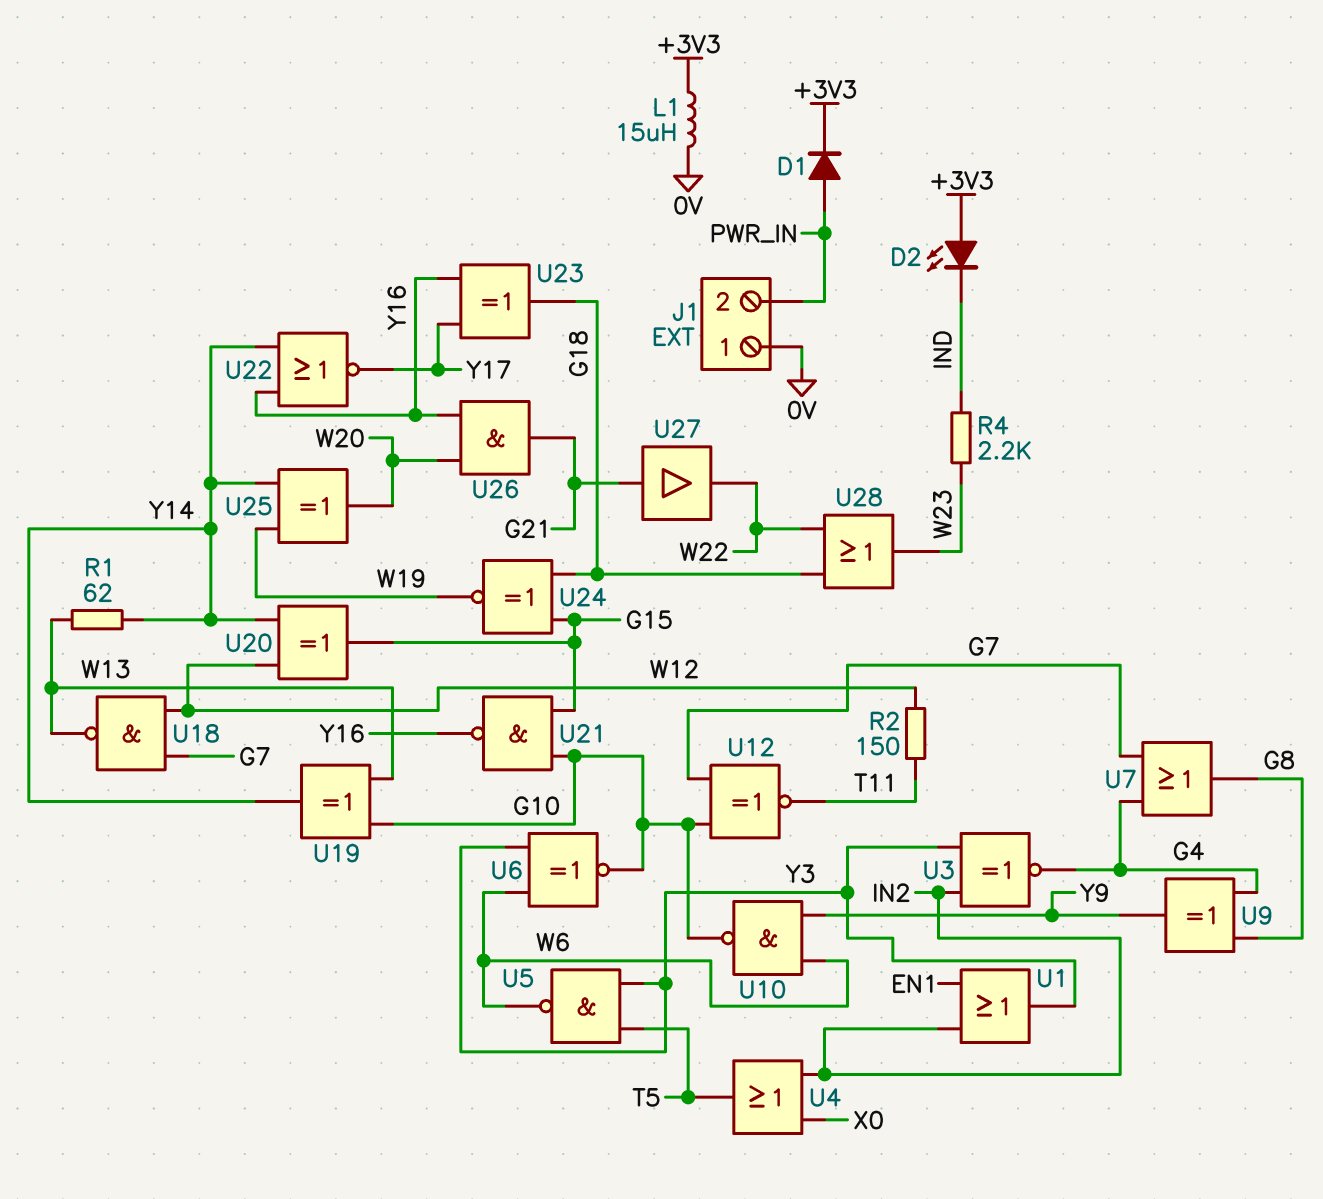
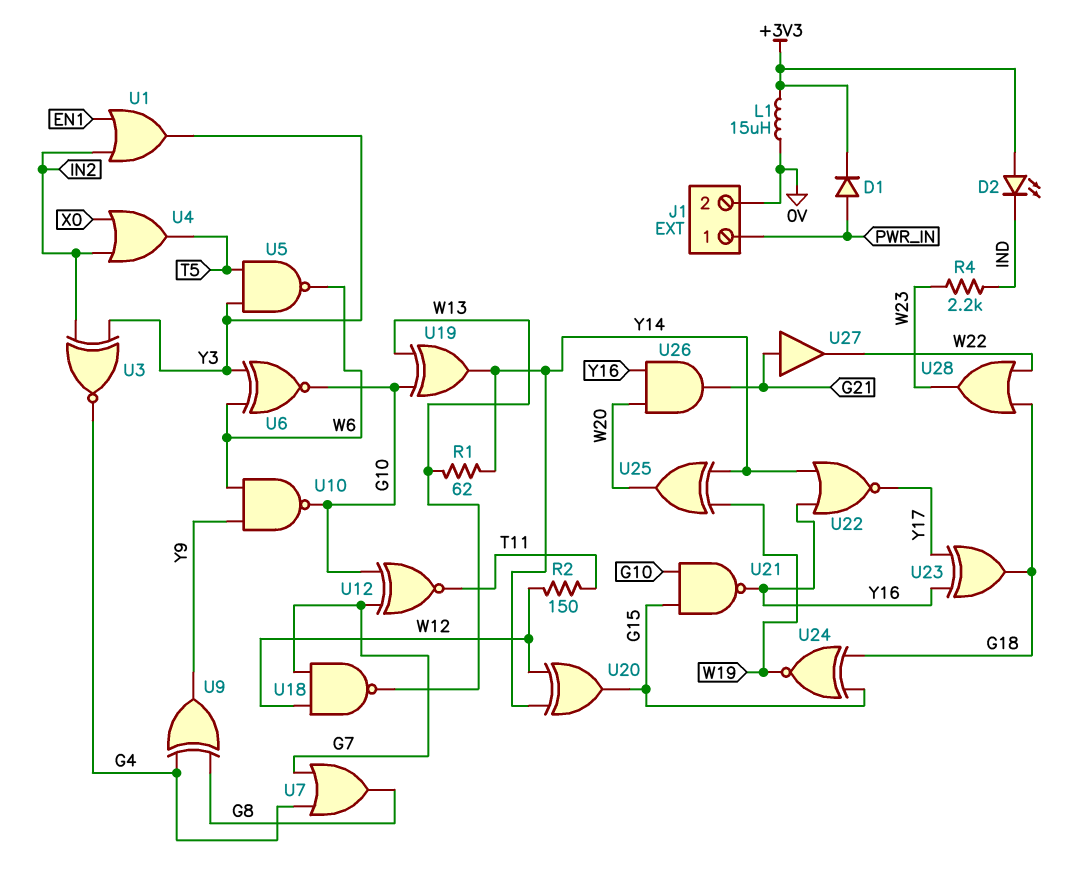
J1 pin 1: 0V -> PWR_IN
J1 pin 2: PWR_IN -> 0V

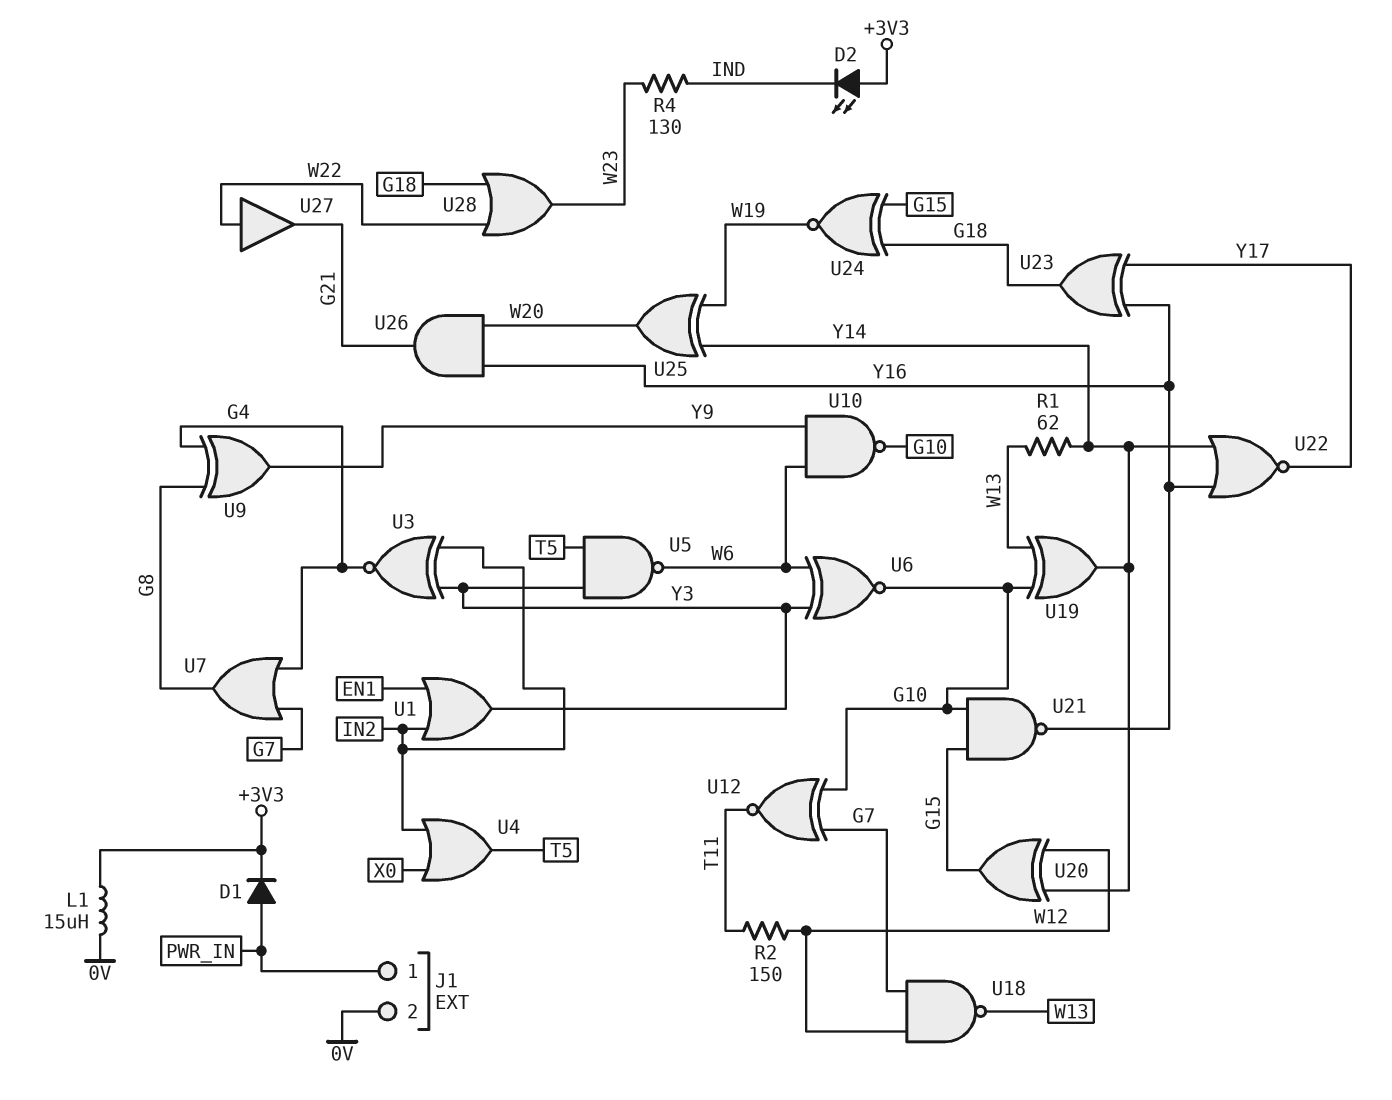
R4: 2.2k (IND, W23) -> 130 (IND, W23)
U27: buffer (in G21, out W22) -> buffer (in W22, out G21)

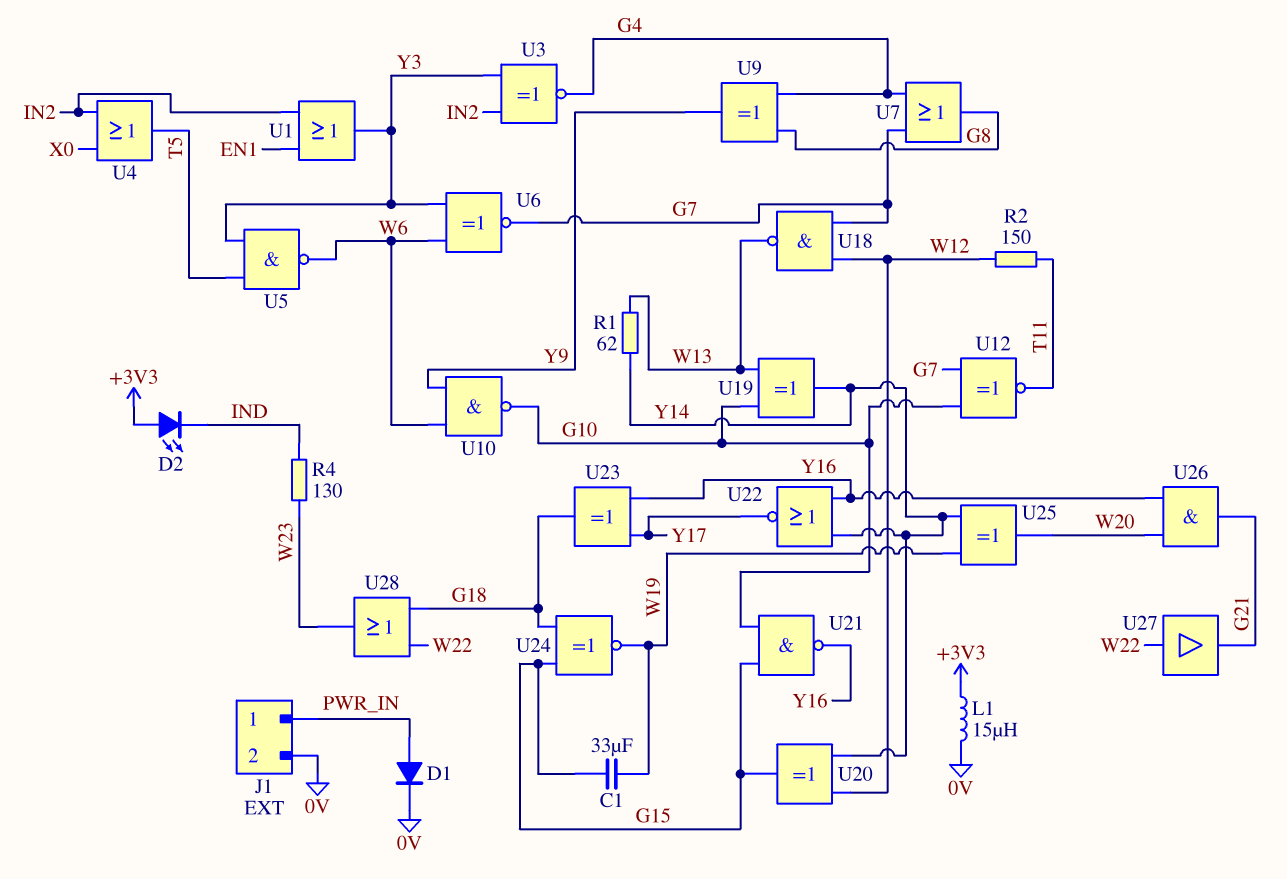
C1: none -> 33uF (G15, W19)
D1: diode (A PWR_IN, K +3V3) -> diode (A PWR_IN, K 0V)
U6: XNOR (in W6, in Y3, out G10) -> XNOR (in W6, in Y3, out G7)

